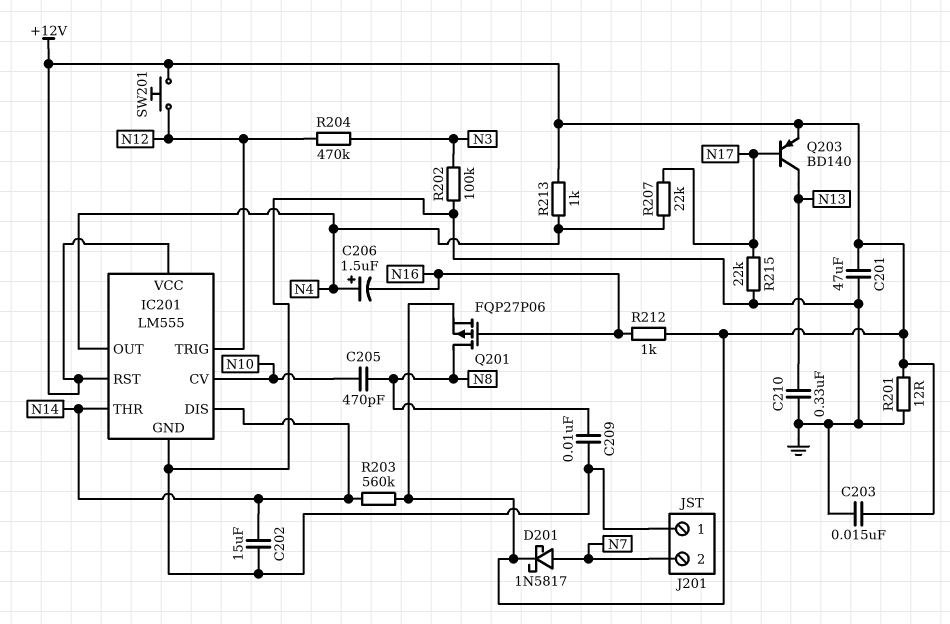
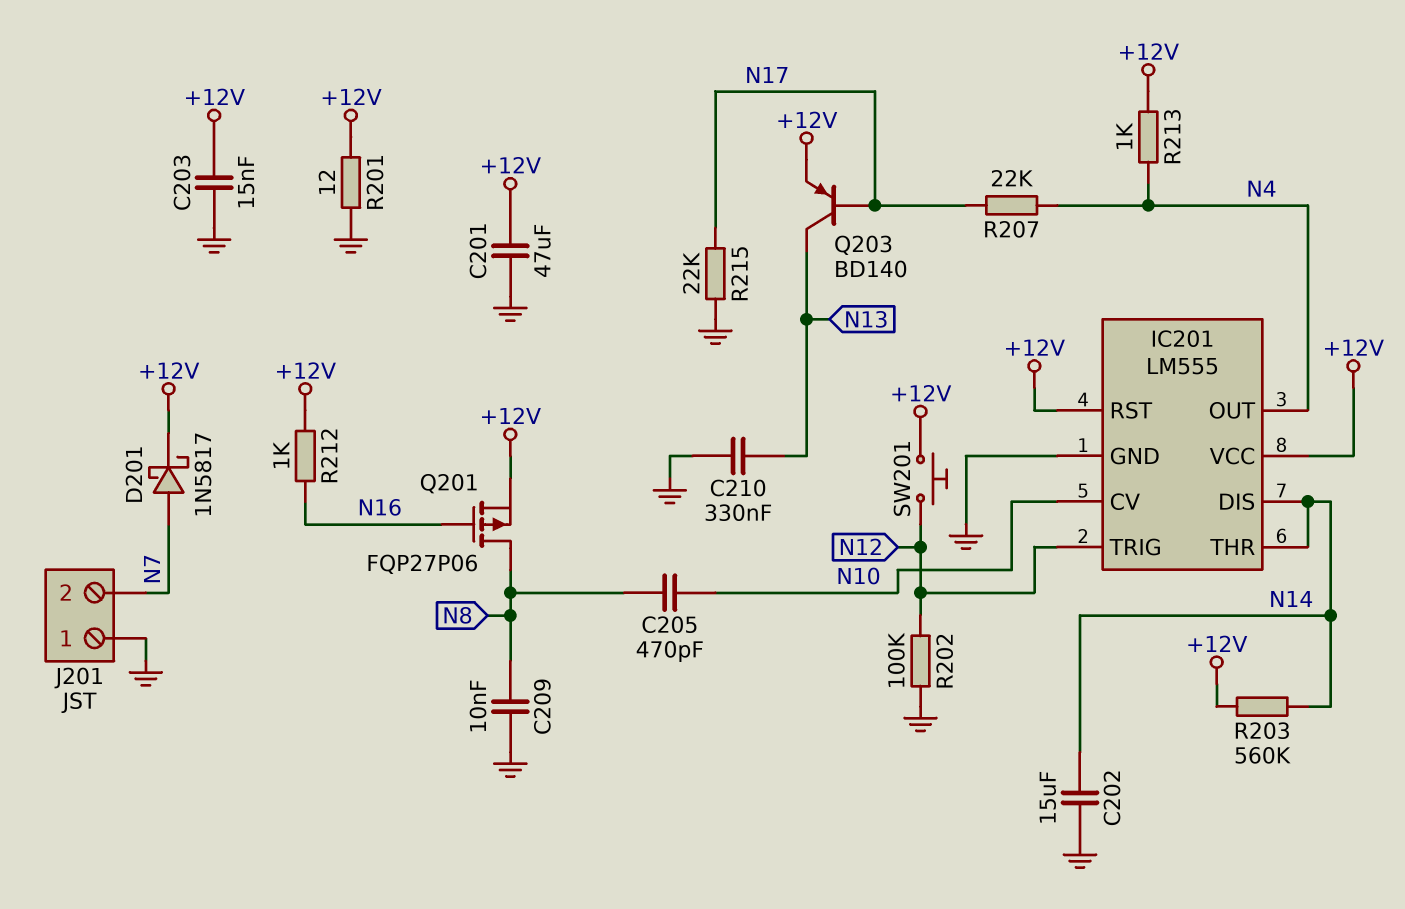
C206: 1.5uF (plus N4, minus N16) -> none
R202: 100k (GND, N3) -> 100k (GND, N12)
R204: 470k (N3, N12) -> none

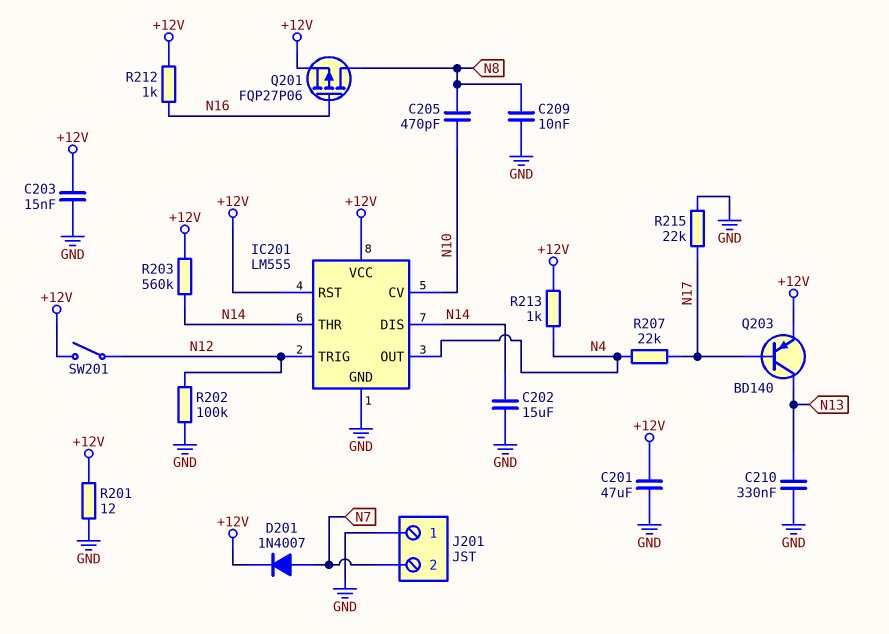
D201: schottky 1N5817 (A N7, K +12V) -> diode 1N4007 (A N7, K +12V)
SW201: button (+12V, N12) -> switch (+12V, N12)

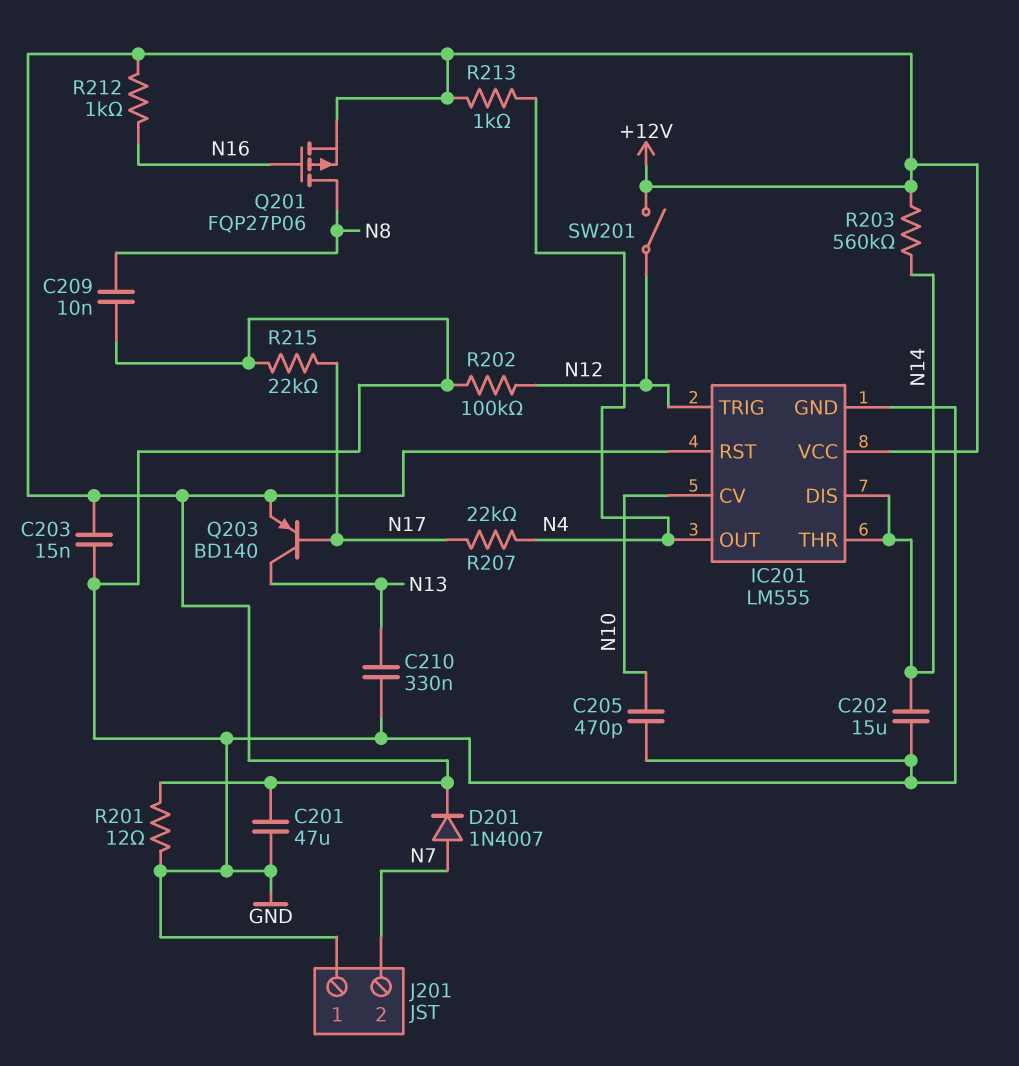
C205: 470pF (N8, N10) -> 470pF (GND, N10)

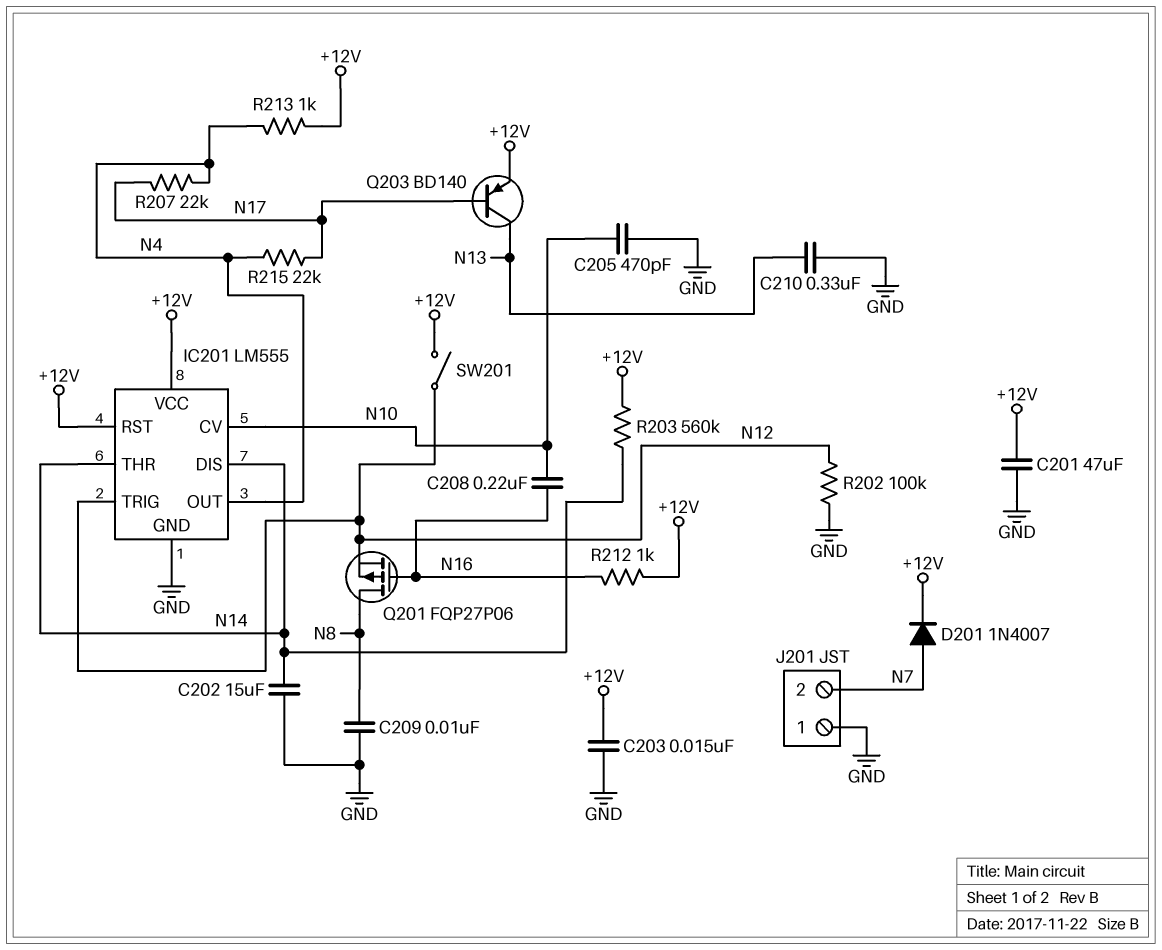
C208: none -> 220nF (N10, N16)
Q201: PMOS FQP27P06 (G N16, D N8, S +12V) -> PMOS FQP27P06 (G N16, D N8, S N12)
R201: 12 (+12V, GND) -> none
R215: 22k (GND, N17) -> 22k (N4, N17)

